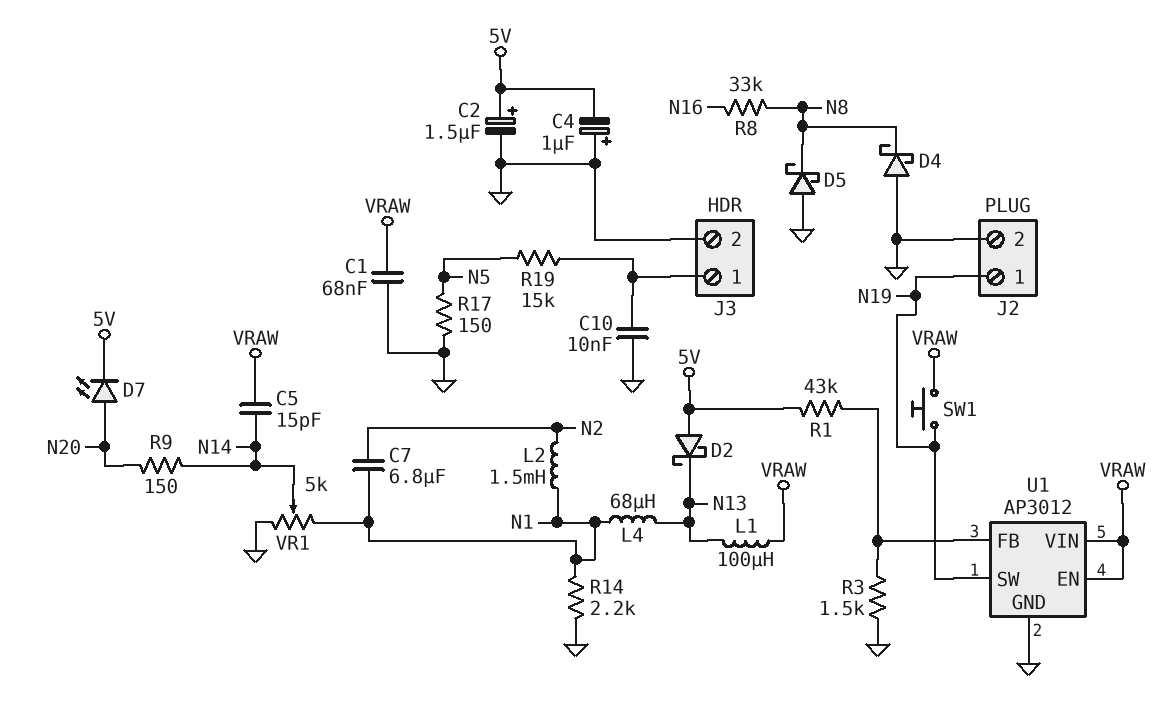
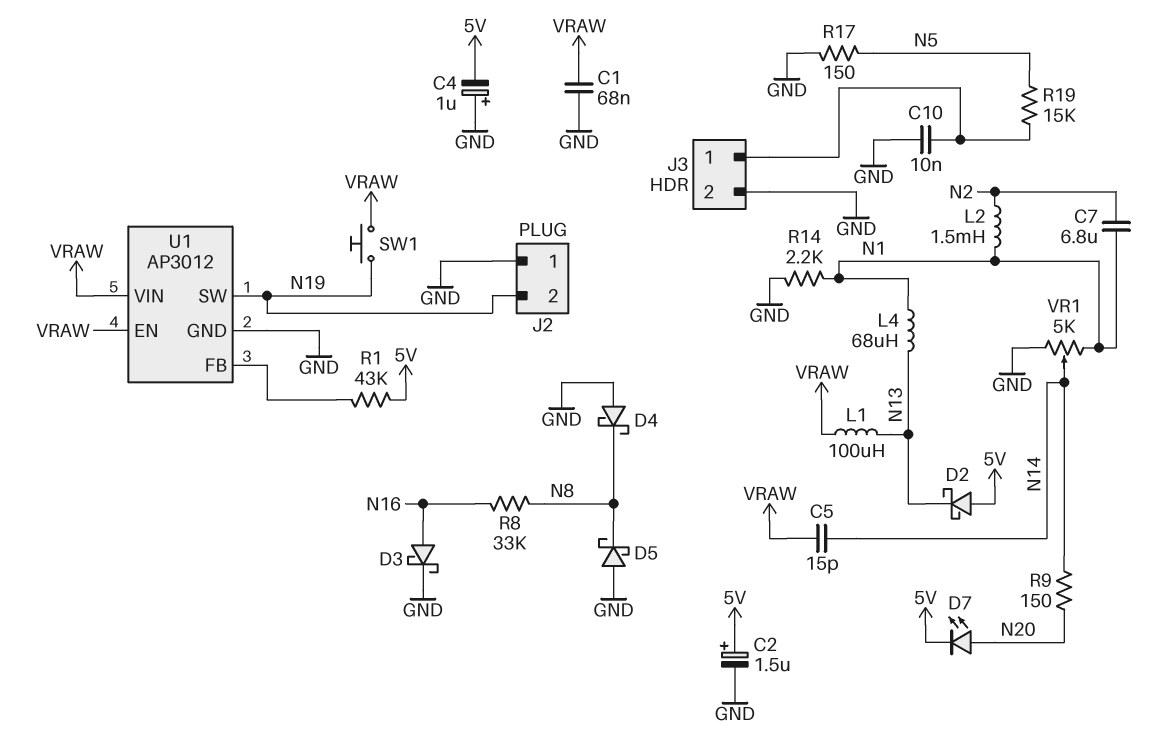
D3: none -> schottky (A N16, K GND)
J2 pin 1: N19 -> GND
J2 pin 2: GND -> N19
R3: 1.5k (GND, U1/FB) -> none

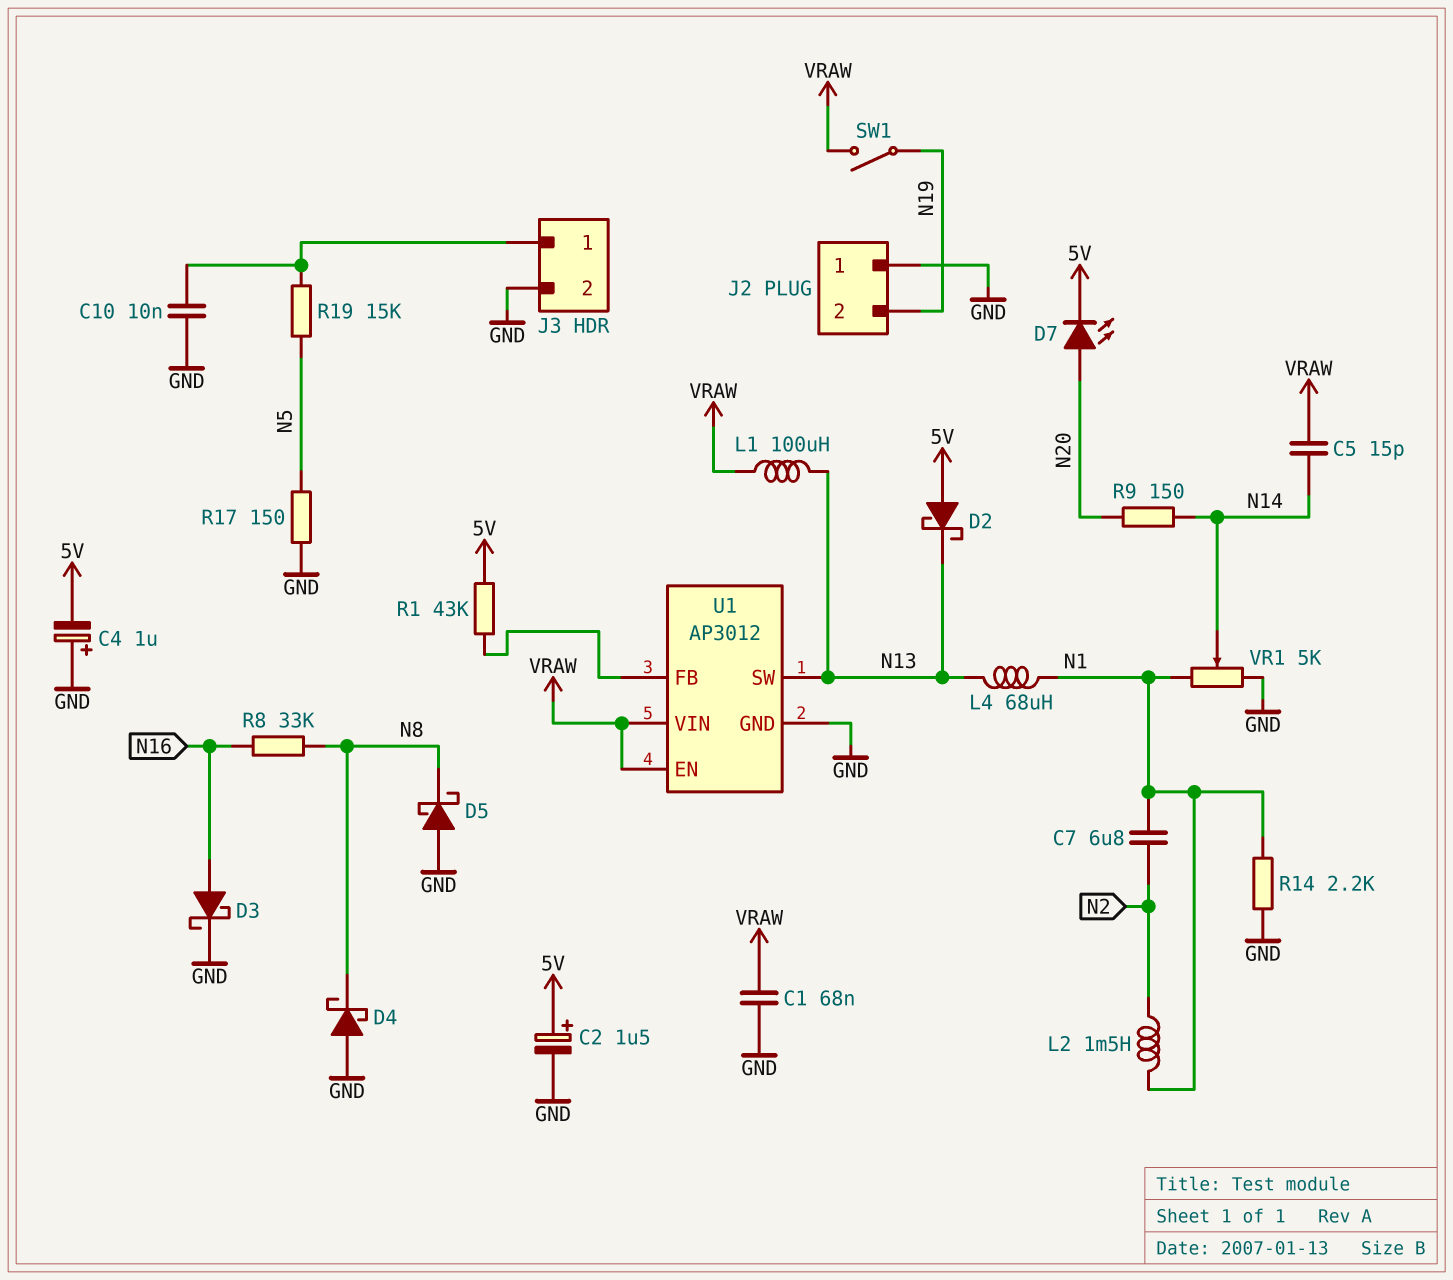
SW1: button (N19, VRAW) -> switch (N19, VRAW)
U1 pin SW: N19 -> N13

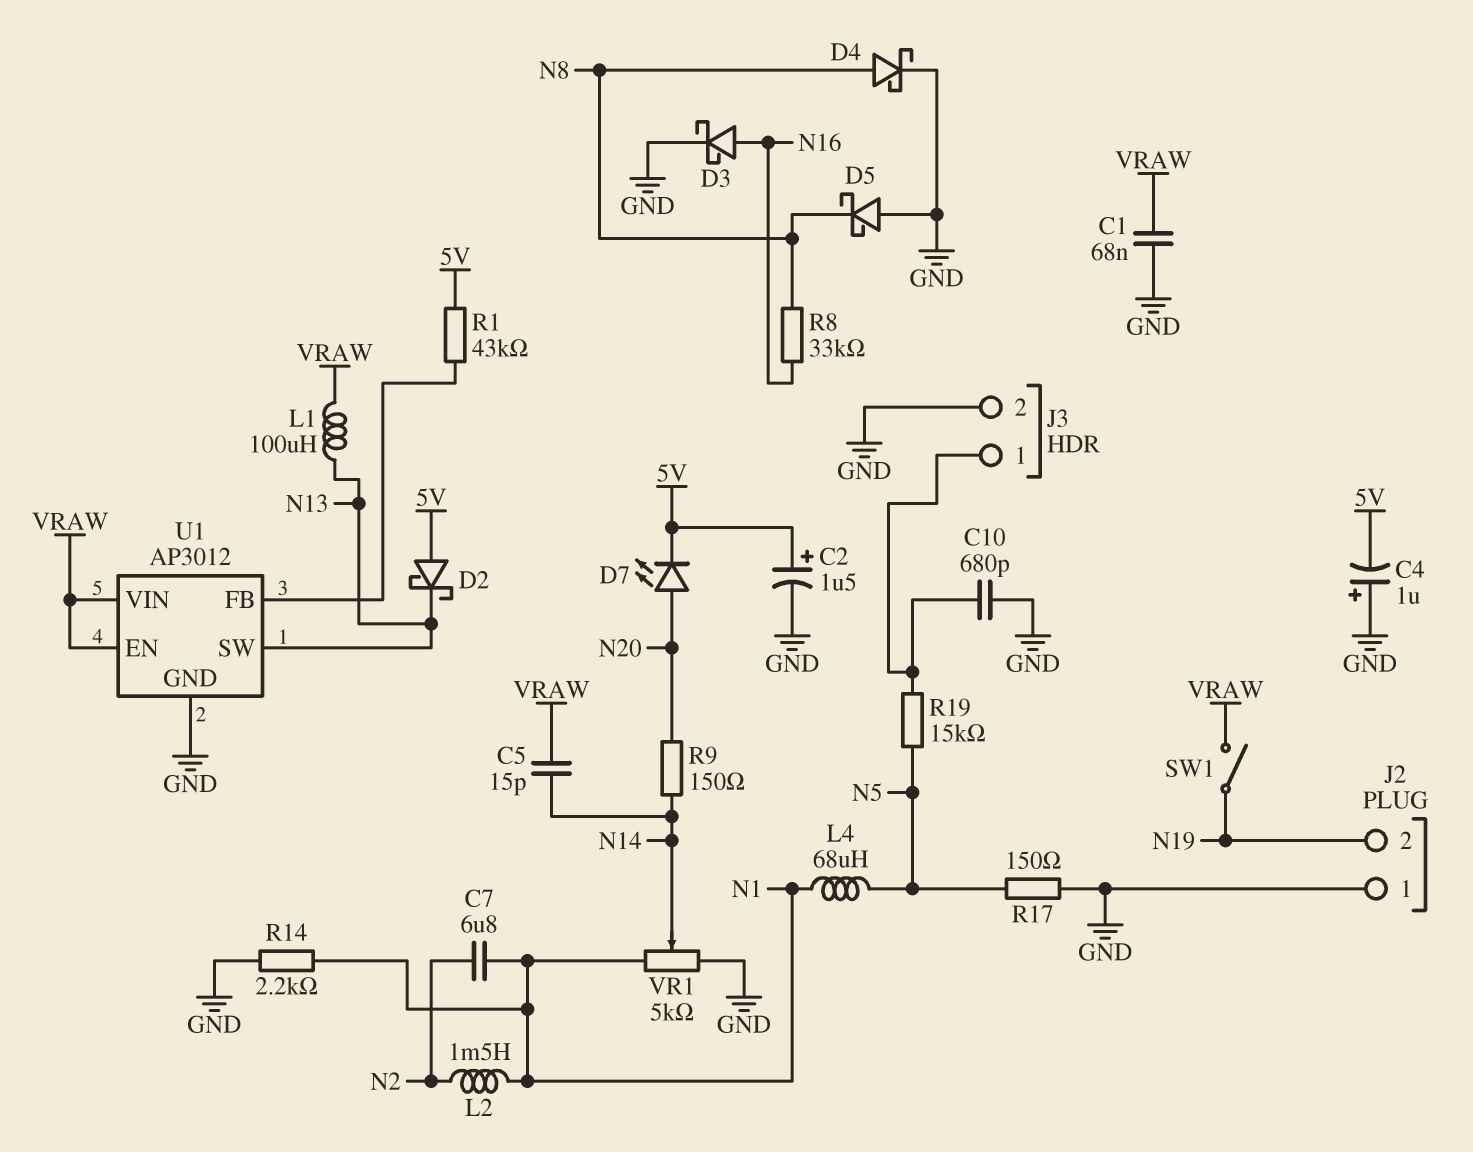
C10: 10nF (GND, J3/1) -> 680pF (GND, J3/1)
D4: schottky (A GND, K N8) -> schottky (A N8, K GND)
L4: 68uH (N1, N13) -> 68uH (N1, N5)

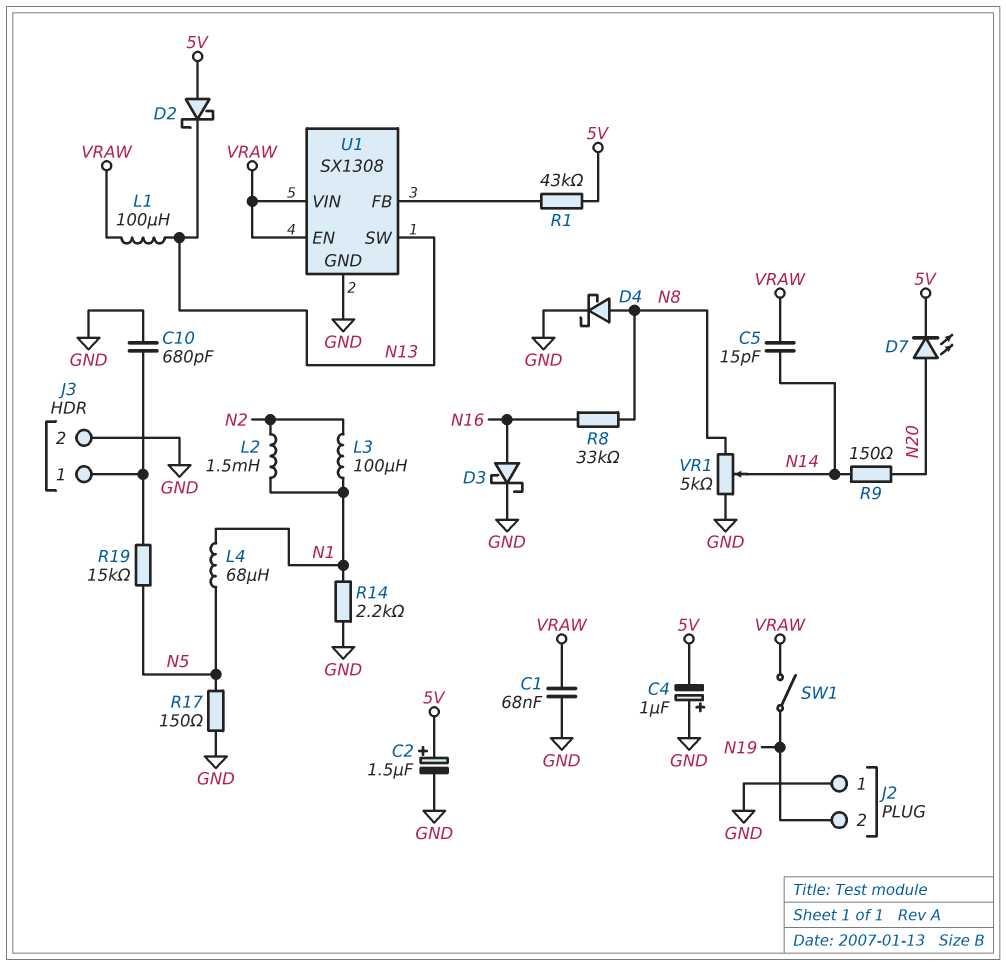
C7: 6.8uF (N1, N2) -> none
D5: schottky (A GND, K N8) -> none
L3: none -> 100uH (N1, N2)
U1: AP3012 -> SX1308
VR1: 5k (GND, N1, wiper N14) -> 5k (GND, N8, wiper N14)

